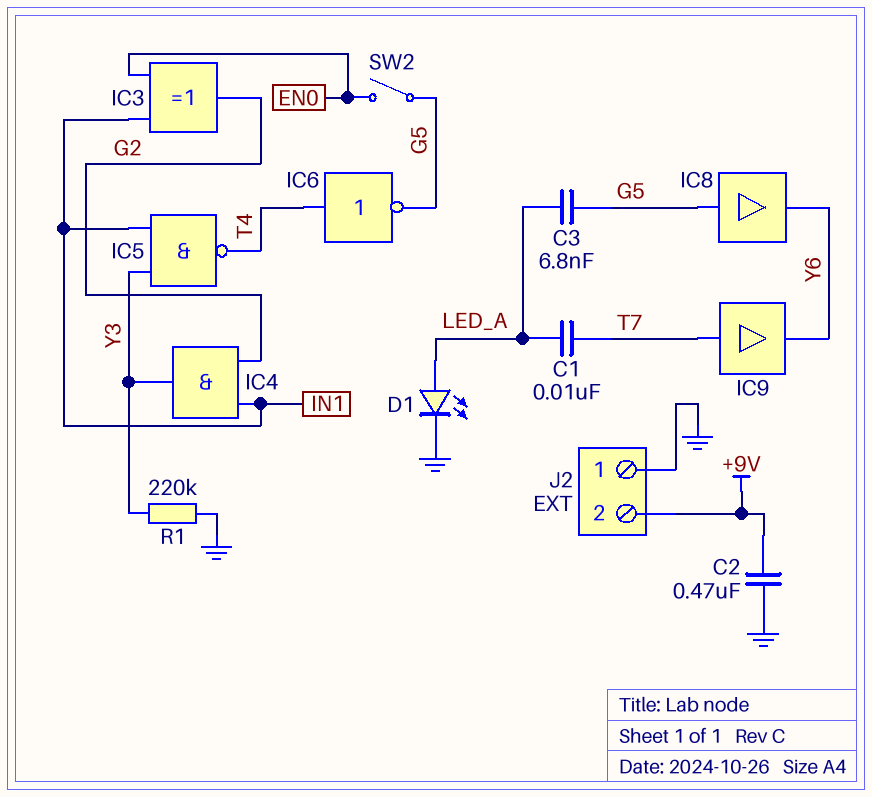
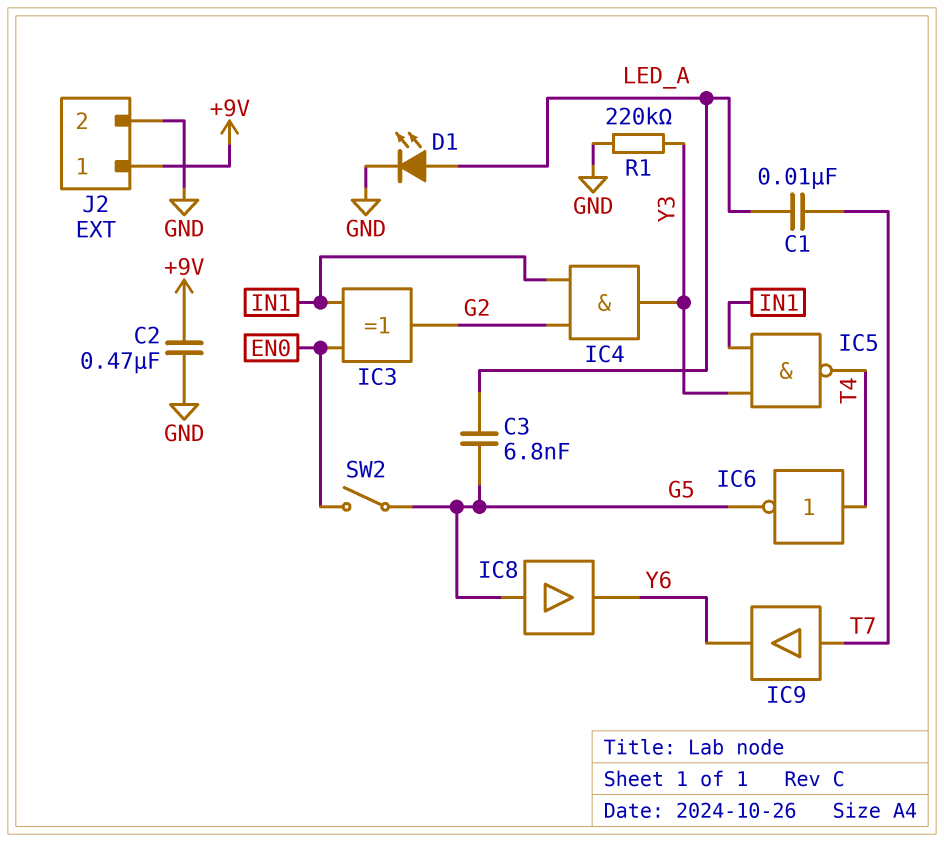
J2 pin 1: GND -> +9V
J2 pin 2: +9V -> GND

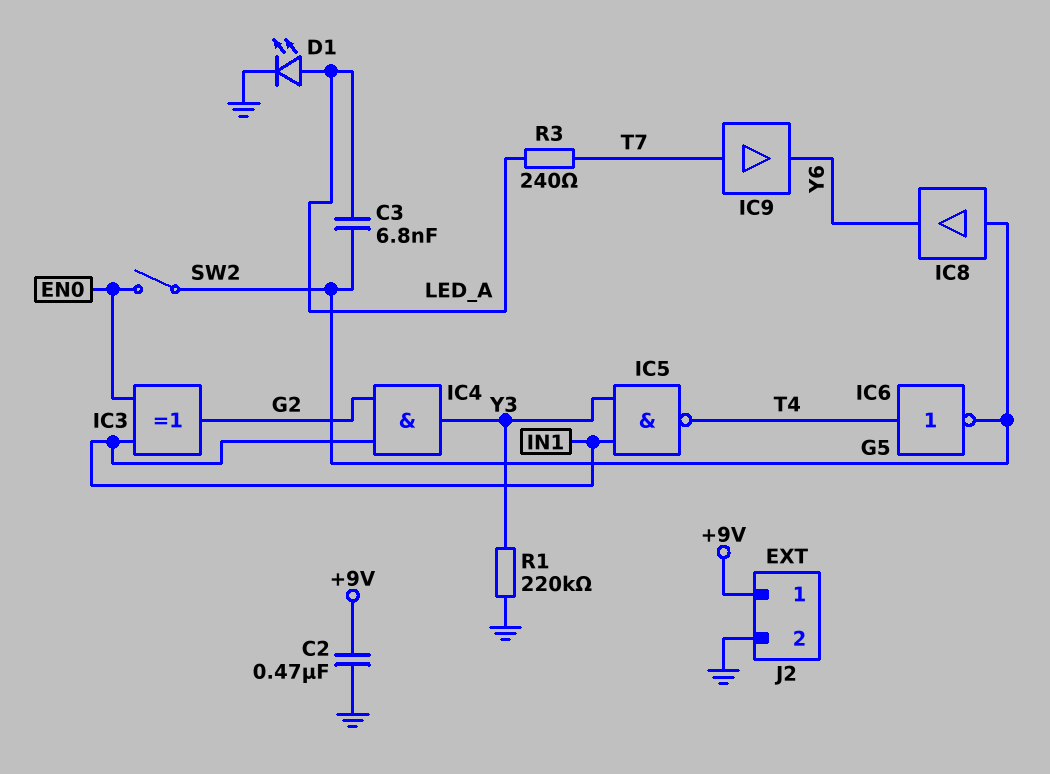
C1: 10nF (LED_A, T7) -> none
R3: none -> 240 (LED_A, T7)

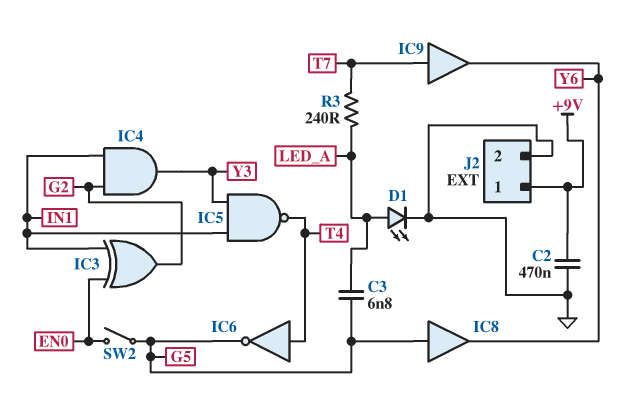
R1: 220k (GND, Y3) -> none

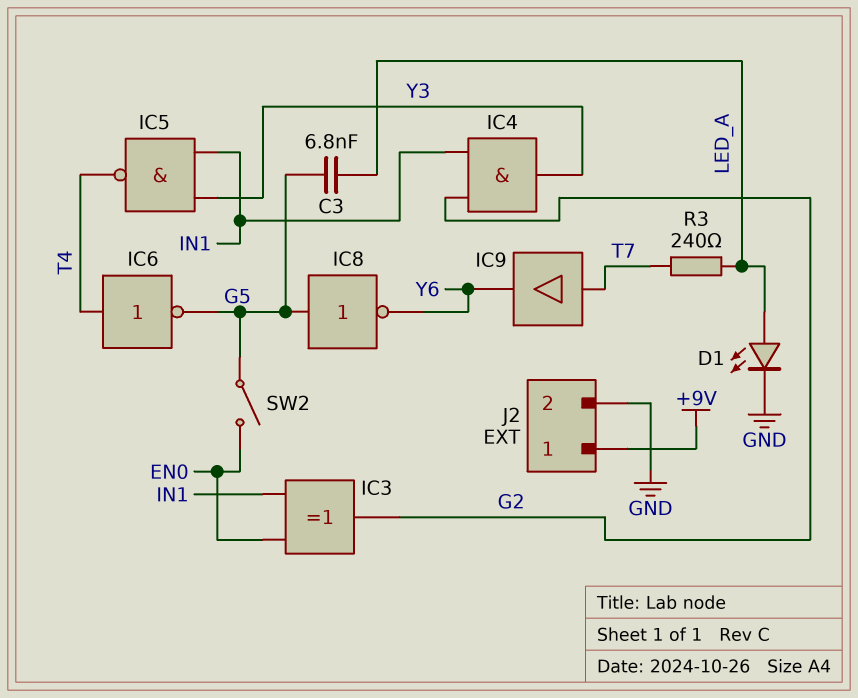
C2: 470nF (+9V, GND) -> none
IC8: buffer (in G5, out Y6) -> NOT (in G5, out Y6)

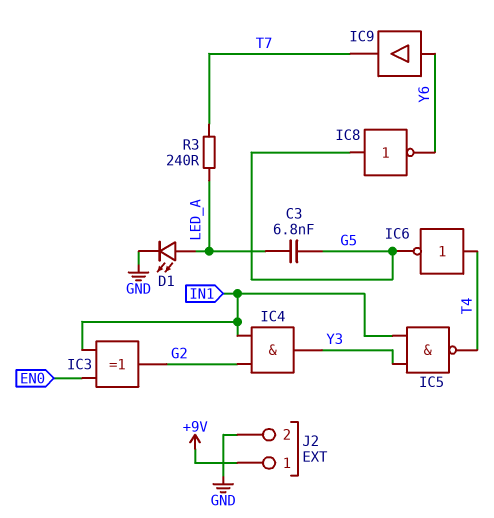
IC9: buffer (in T7, out Y6) -> buffer (in Y6, out T7)
SW2: switch (EN0, G5) -> none

